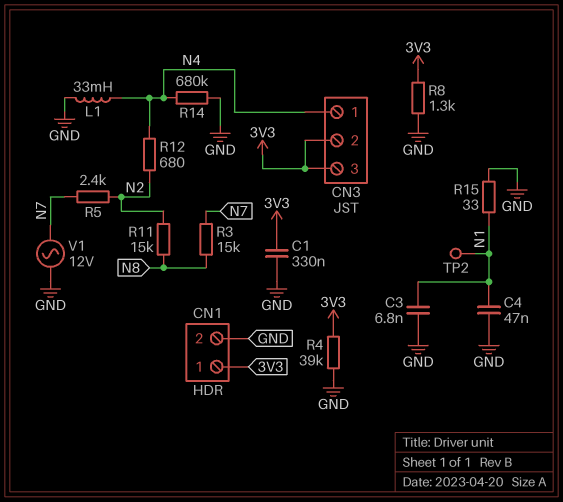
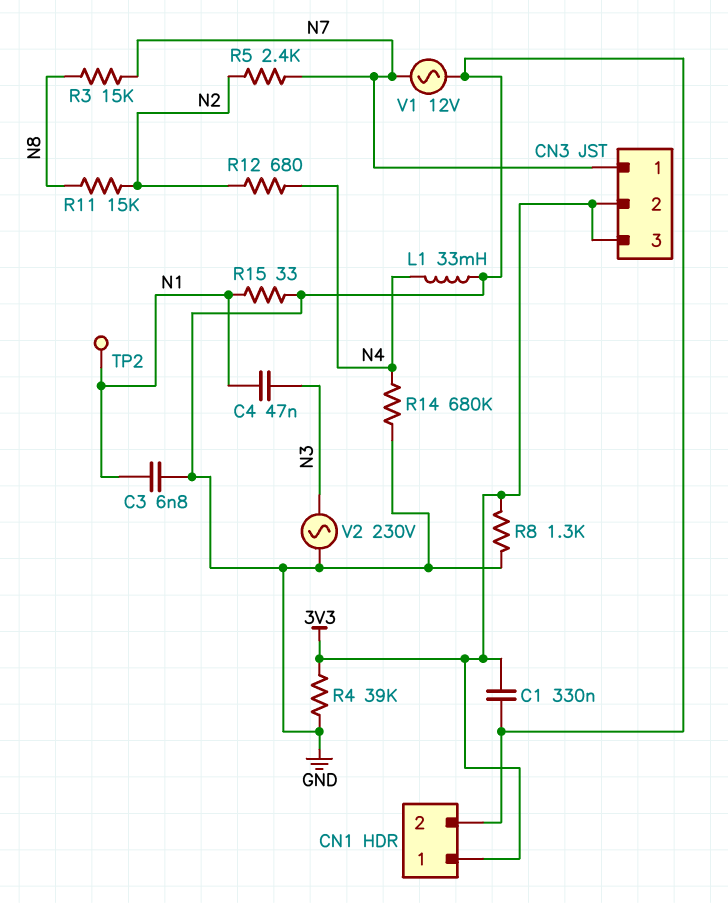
C4: 47nF (GND, N1) -> 47nF (N1, N3)
CN3 pin 1: N4 -> N7
V2: none -> AC 230V (GND, N3)

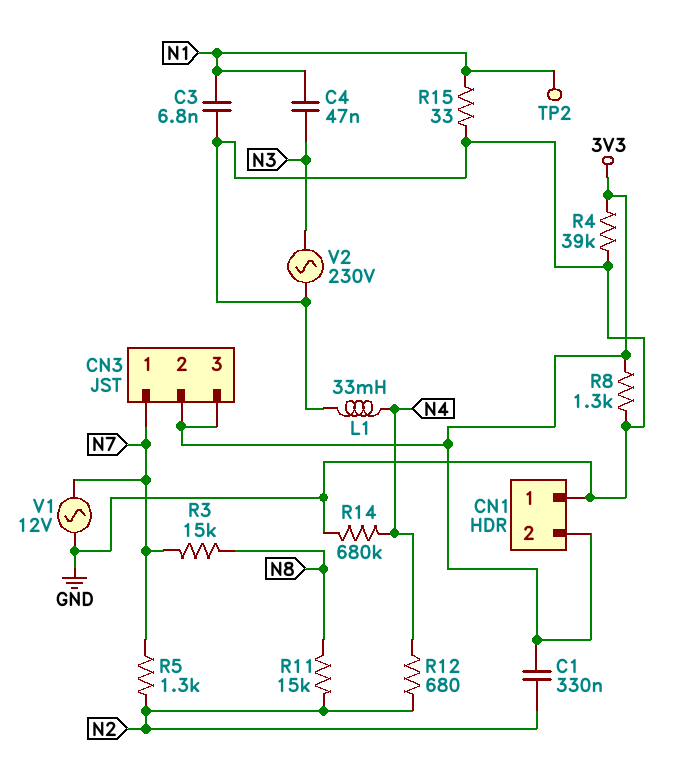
C1: 330nF (3V3, GND) -> 330nF (3V3, N2)
CN1 pin 1: 3V3 -> GND
CN1 pin 2: GND -> 3V3
R5: 2.4k (N2, N7) -> 1.3k (N2, N7)

